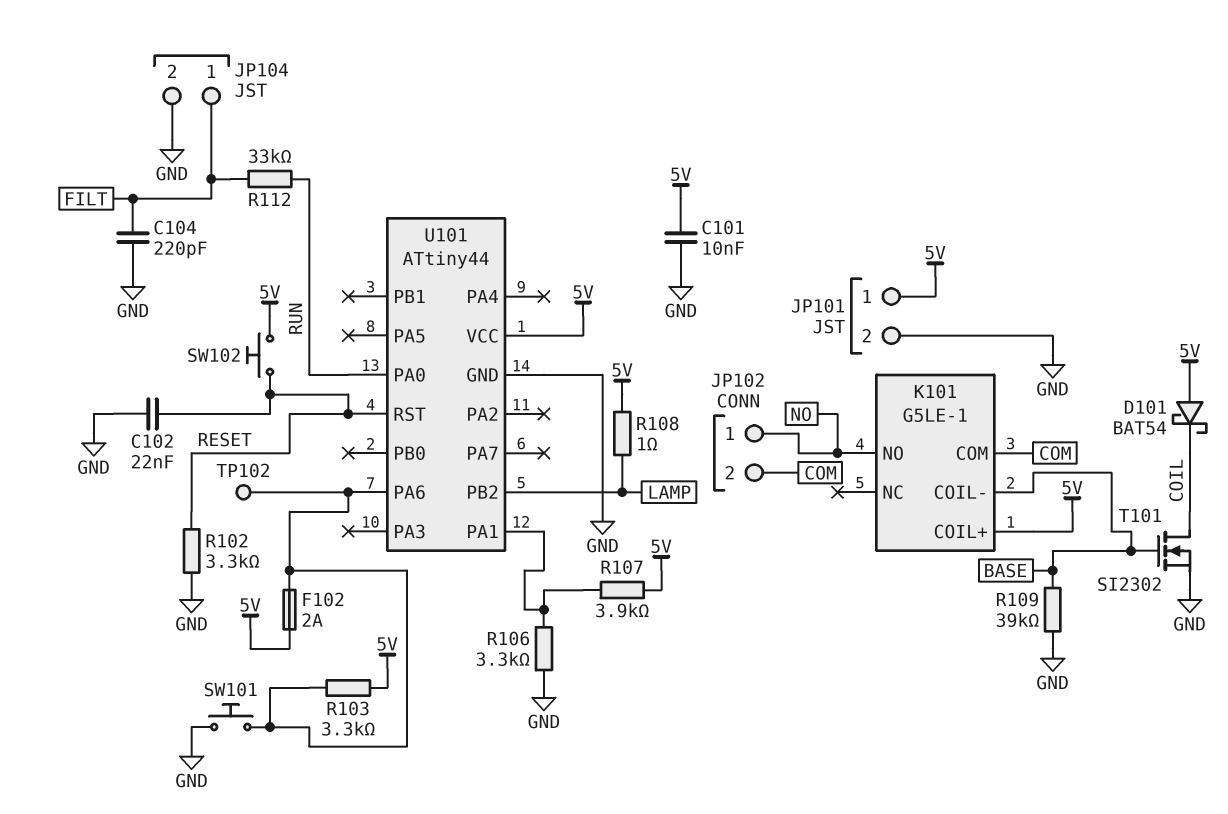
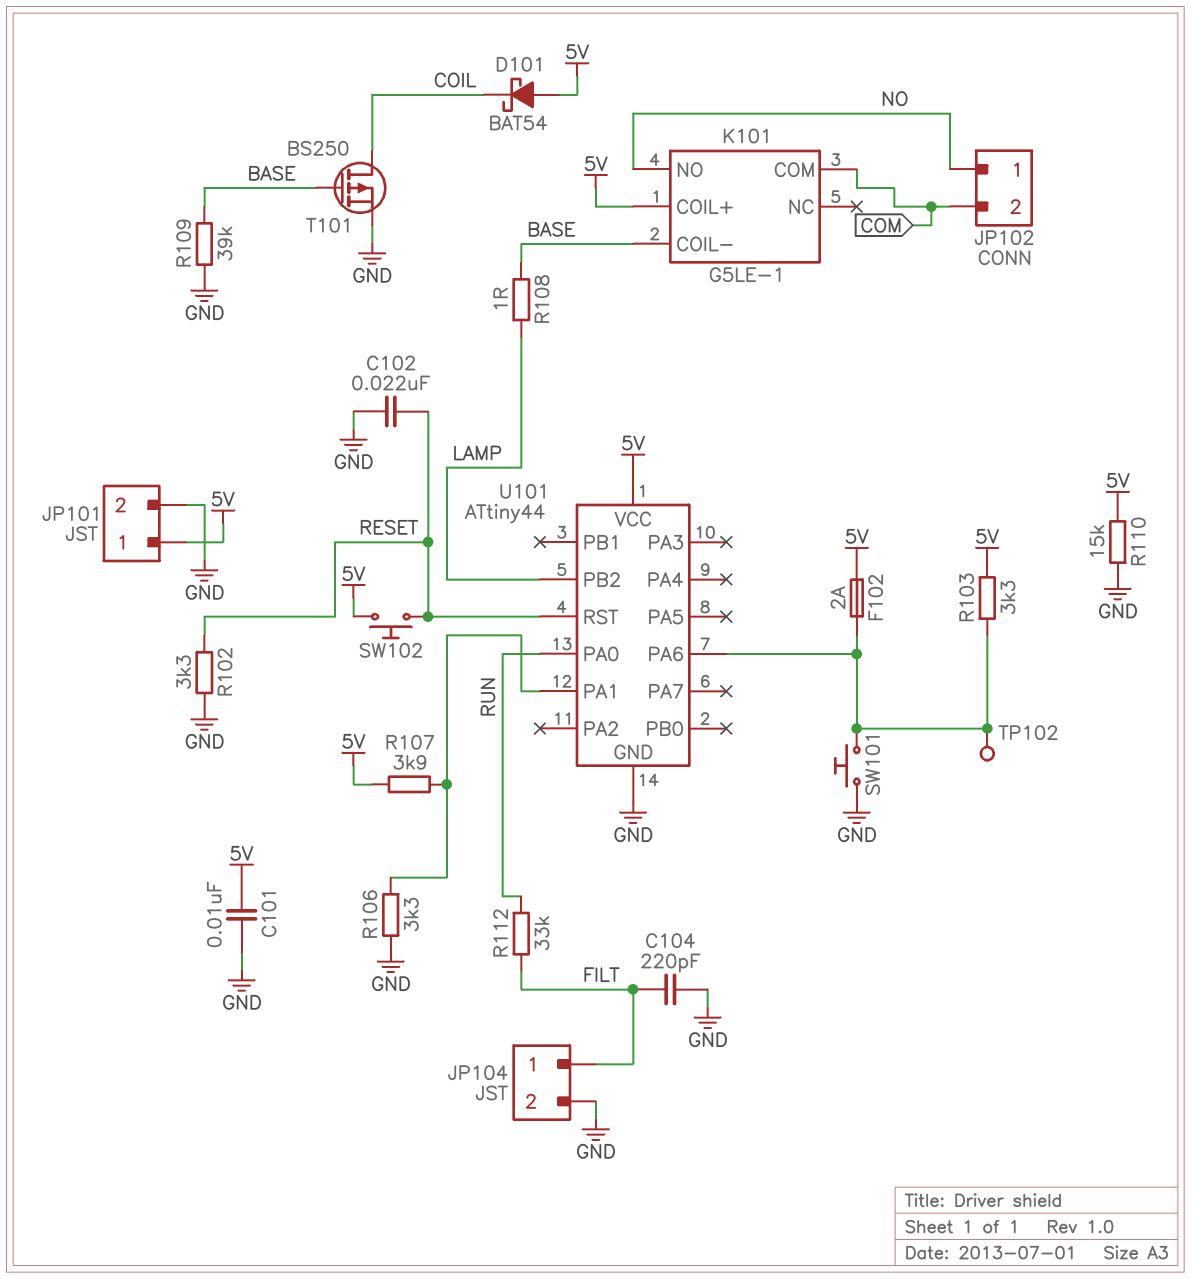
R108: 1 (5V, LAMP) -> 1 (BASE, LAMP)
R110: none -> 15k (5V, GND)
T101: NMOS SI2302 (G BASE, D COIL, S GND) -> PMOS BS250 (G BASE, D COIL, S GND)

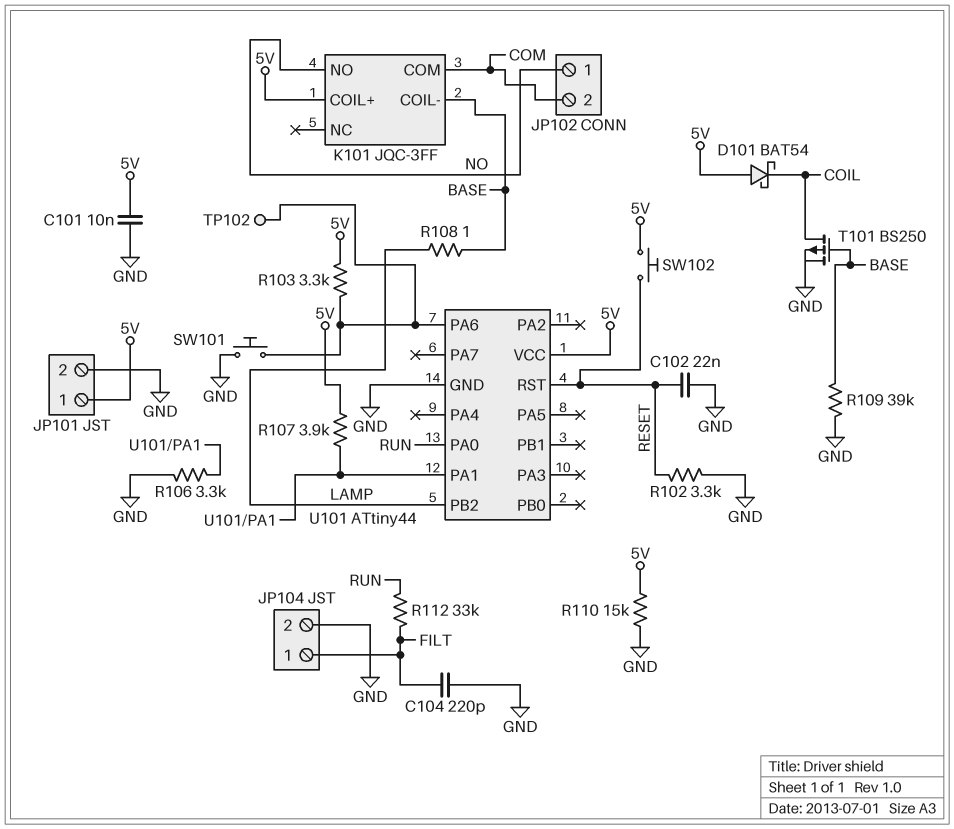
F102: 2A (5V, U101/PA6) -> none
K101: G5LE-1 -> JQC-3FF

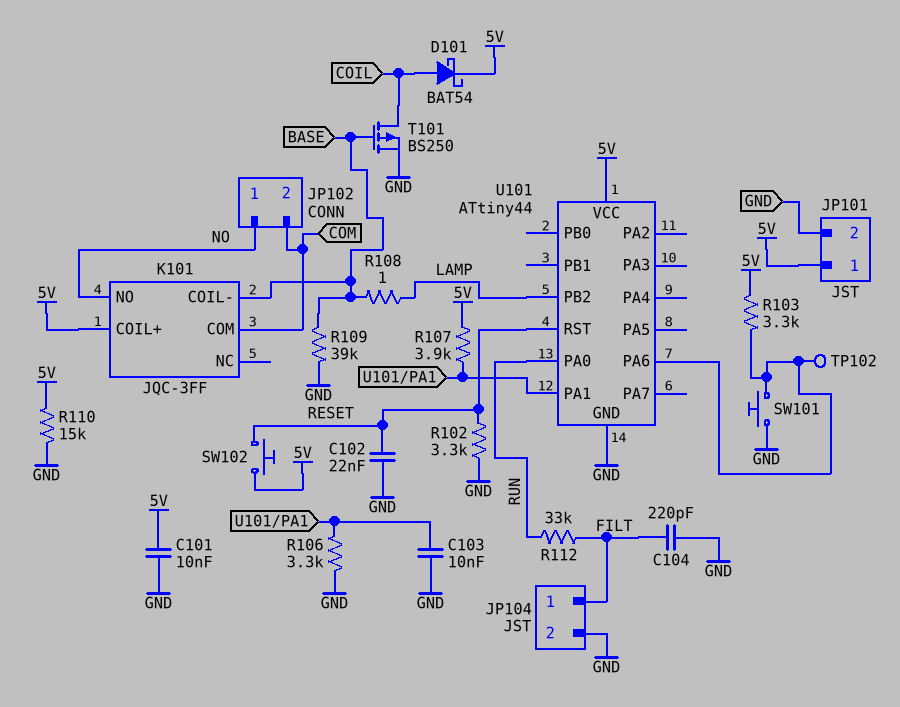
C103: none -> 10nF (GND, U101/PA1)
D101: schottky BAT54 (A 5V, K COIL) -> schottky BAT54 (A COIL, K 5V)

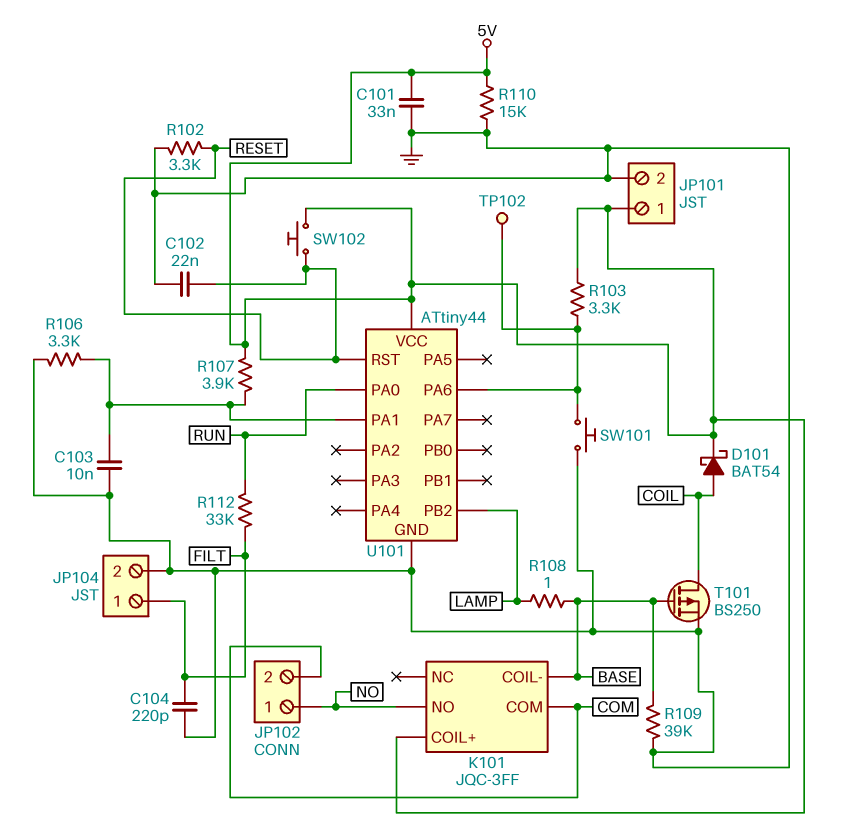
C101: 10nF (5V, GND) -> 33nF (5V, GND)

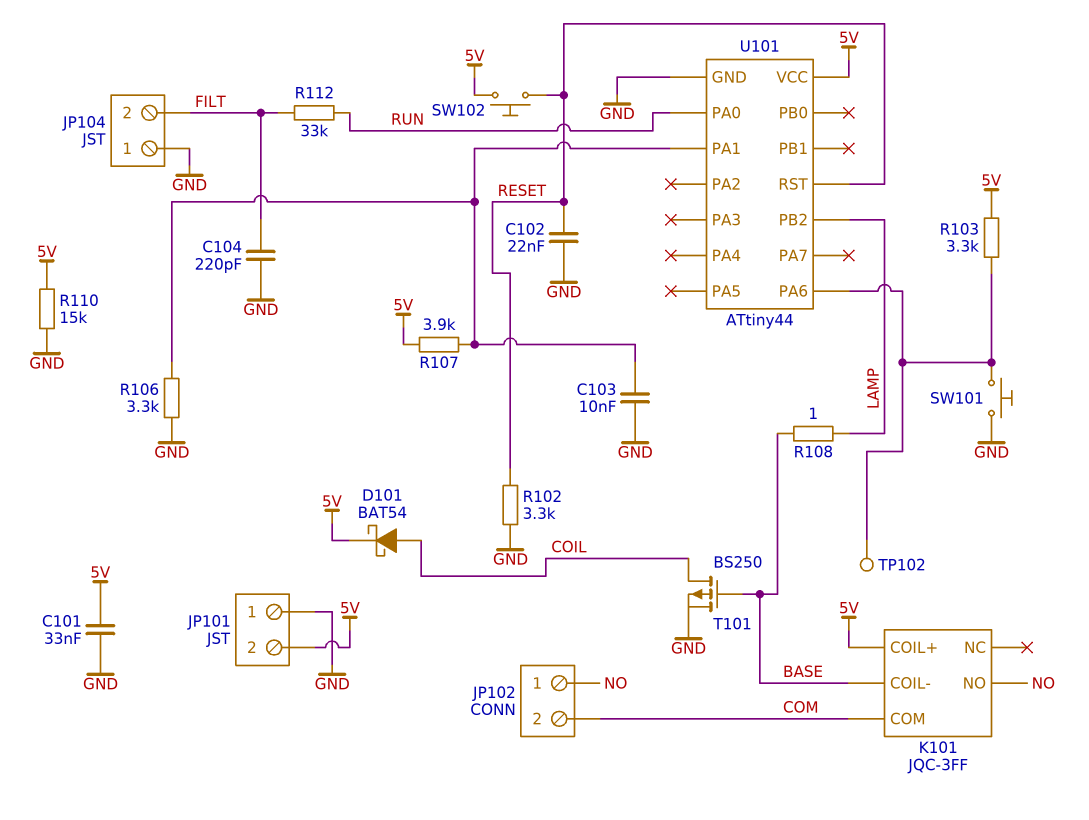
JP101 pin 1: 5V -> GND
JP101 pin 2: GND -> 5V
JP104 pin 1: FILT -> GND
JP104 pin 2: GND -> FILT
R109: 39k (BASE, GND) -> none

